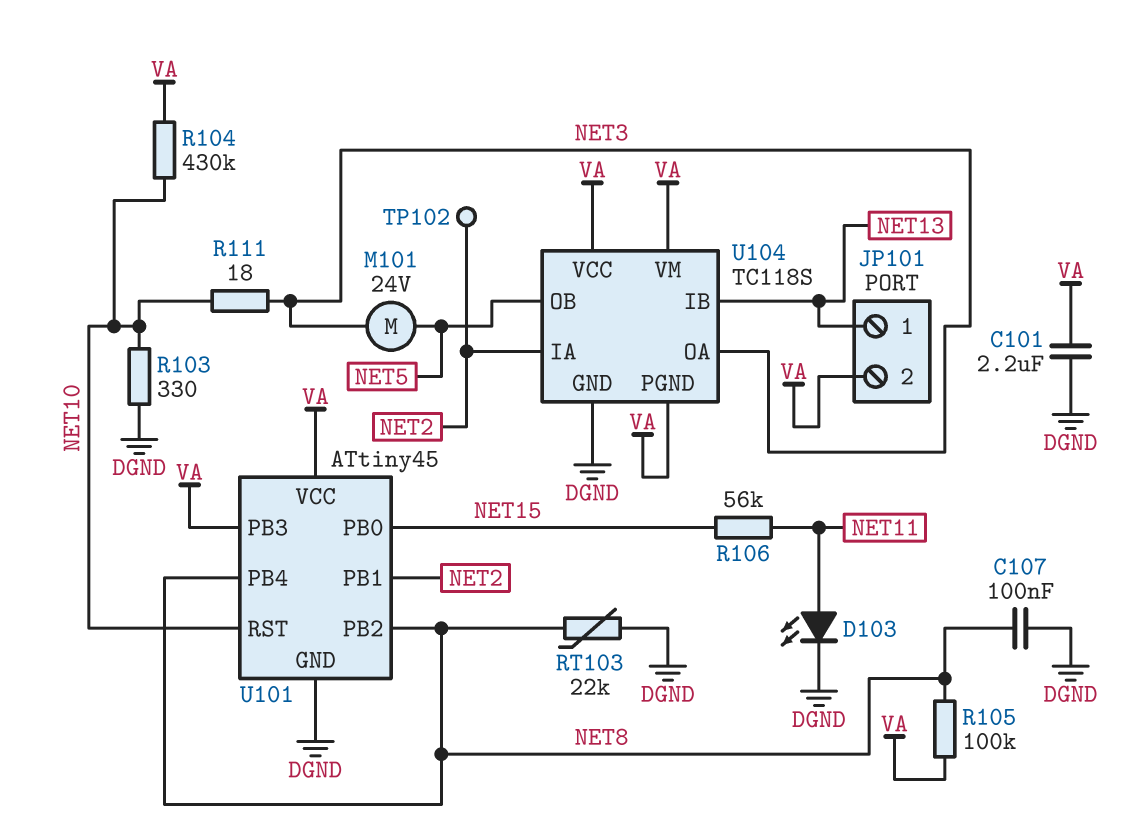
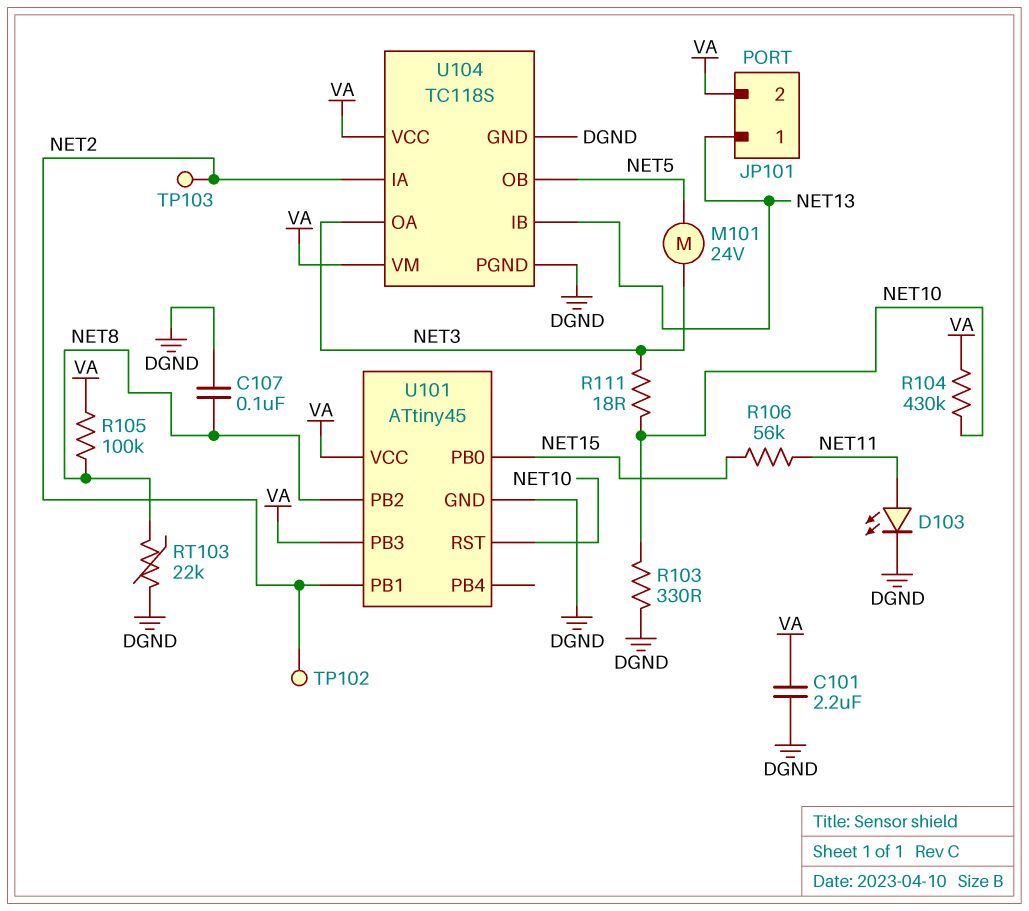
TP103: none -> test point (NET2)
U101 pin PB4: NET8 -> none
U104 pin PGND: VA -> DGND

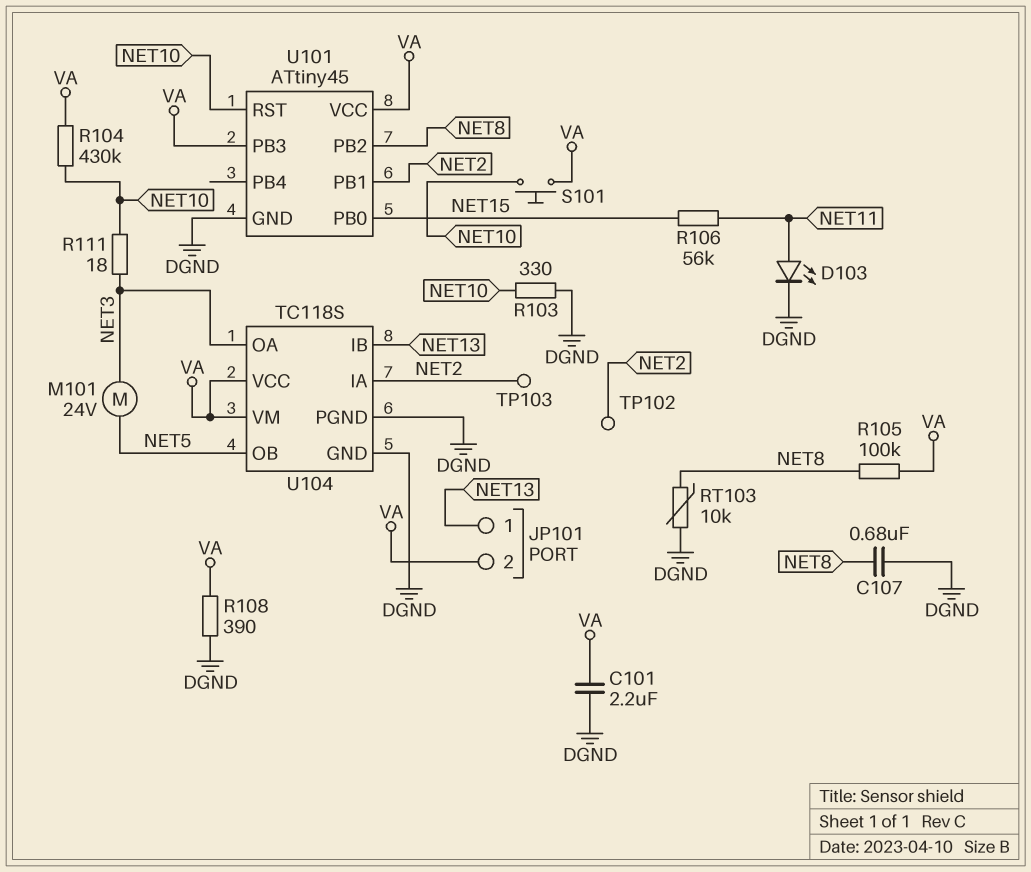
C107: 100nF (DGND, NET8) -> 680nF (DGND, NET8)
R108: none -> 390 (DGND, VA)
RT103: 22k (DGND, NET8) -> 10k (DGND, NET8)
S101: none -> button (NET10, VA)

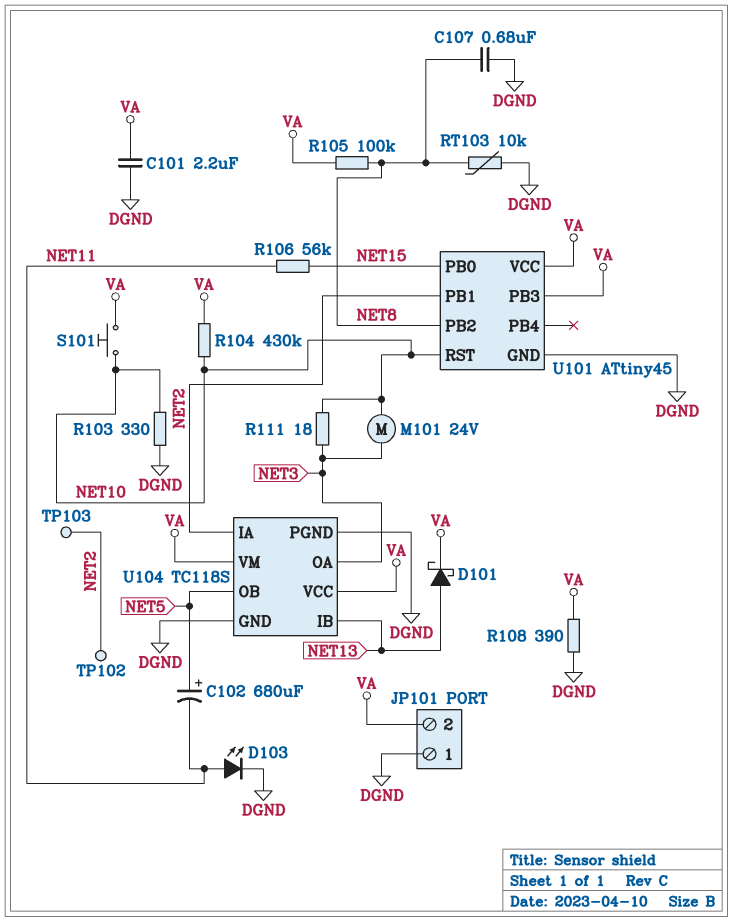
C102: none -> 680uF (plus NET5, minus NET11)
D101: none -> schottky (A NET13, K VA)
JP101 pin 1: NET13 -> DGND
M101: motor 24V (NET3, NET5) -> motor 24V (NET3, NET10)

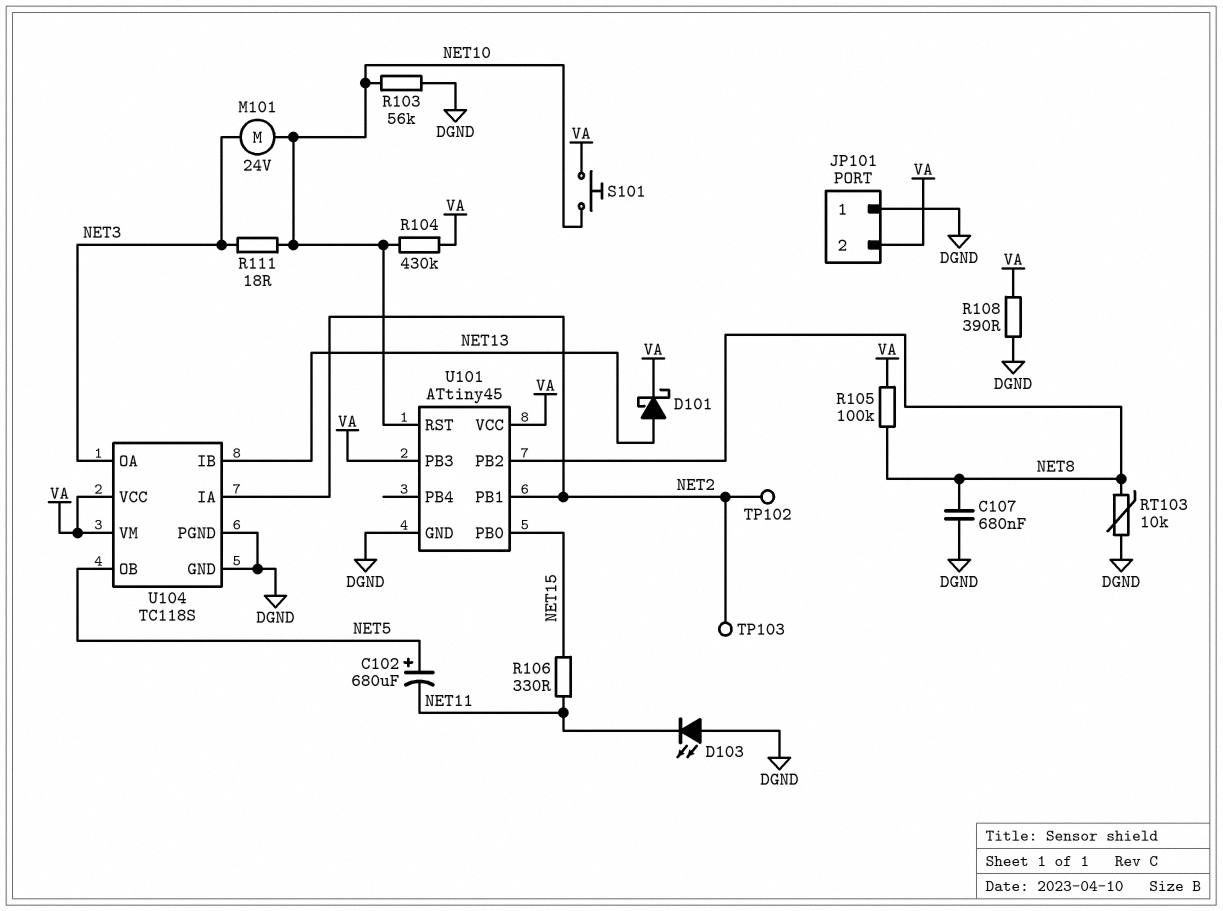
C101: 2.2uF (DGND, VA) -> none
D103: LED (A NET11, K DGND) -> LED (A DGND, K NET11)
R103: 330 (DGND, NET10) -> 56k (DGND, NET10)
R106: 56k (NET11, NET15) -> 330 (NET11, NET15)

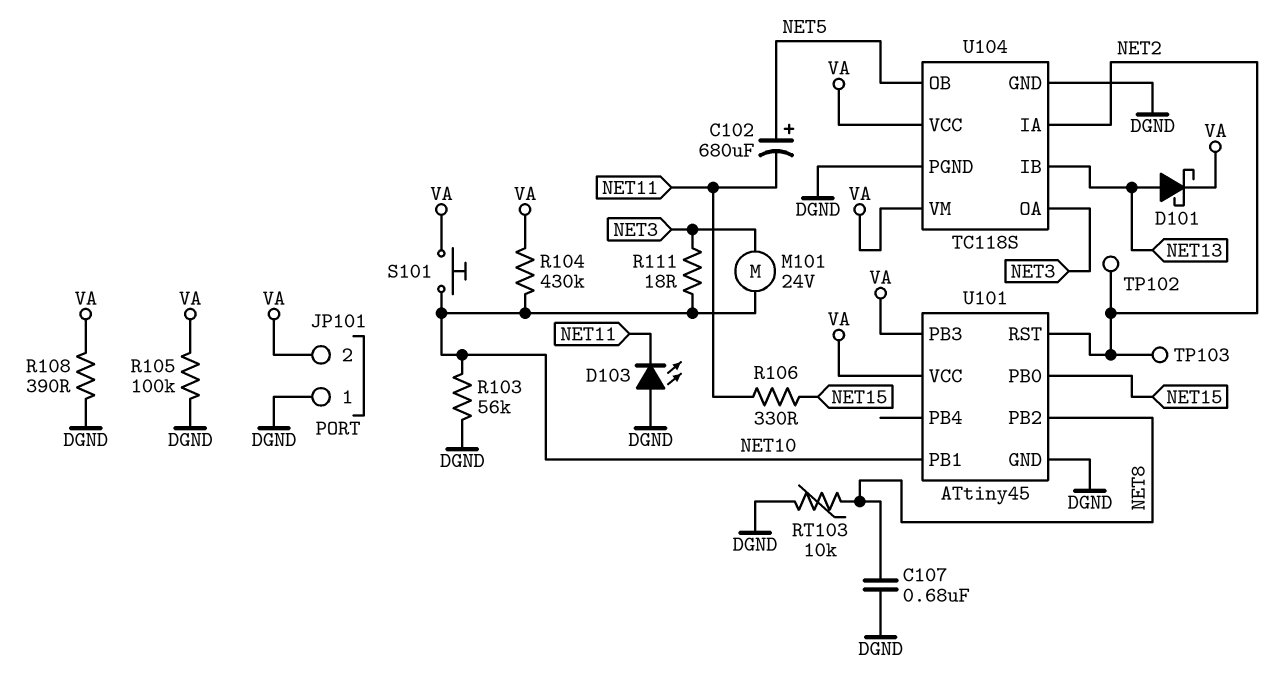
R105: 100k (NET8, VA) -> 100k (DGND, VA)
U101 pin PB1: NET2 -> NET10
U101 pin RST: NET10 -> NET2

